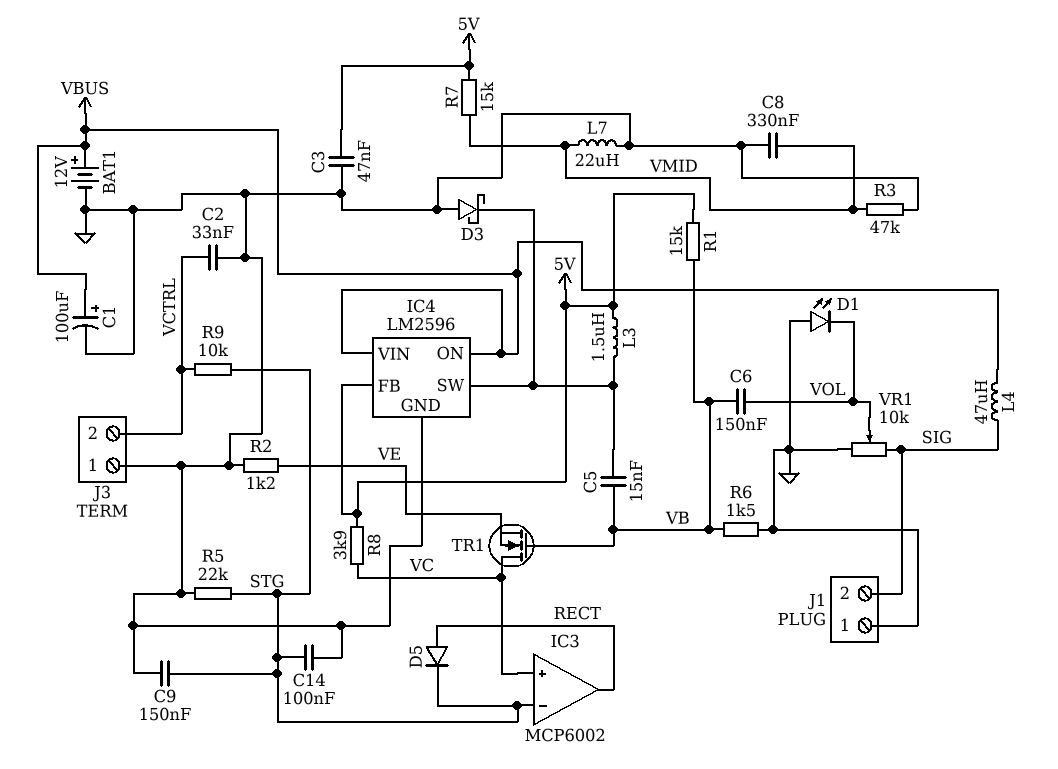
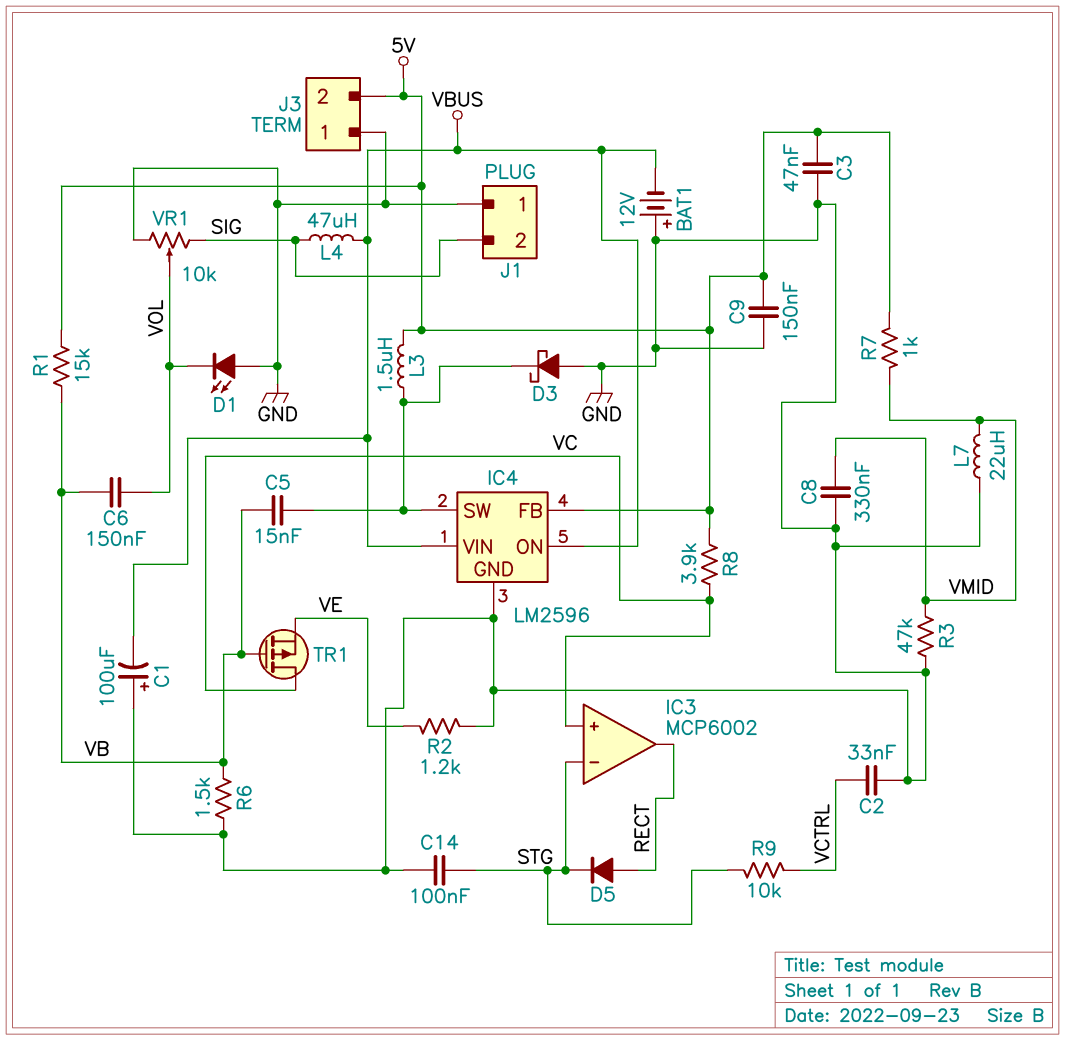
BAT1: 12V (plus VBUS, minus GND) -> 12V (plus GND, minus VBUS)
C1: 100uF (plus VBUS, minus GND) -> 100uF (plus GND, minus VBUS)
C9: 150nF (GND, STG) -> 150nF (5V, GND)
J3 pin 2: VCTRL -> 5V
R5: 22k (GND, STG) -> none
R7: 15k (5V, VMID) -> 1k (5V, VMID)
TR1: NMOS (G VB, D VC, S VE) -> PMOS (G VB, D VC, S VE)

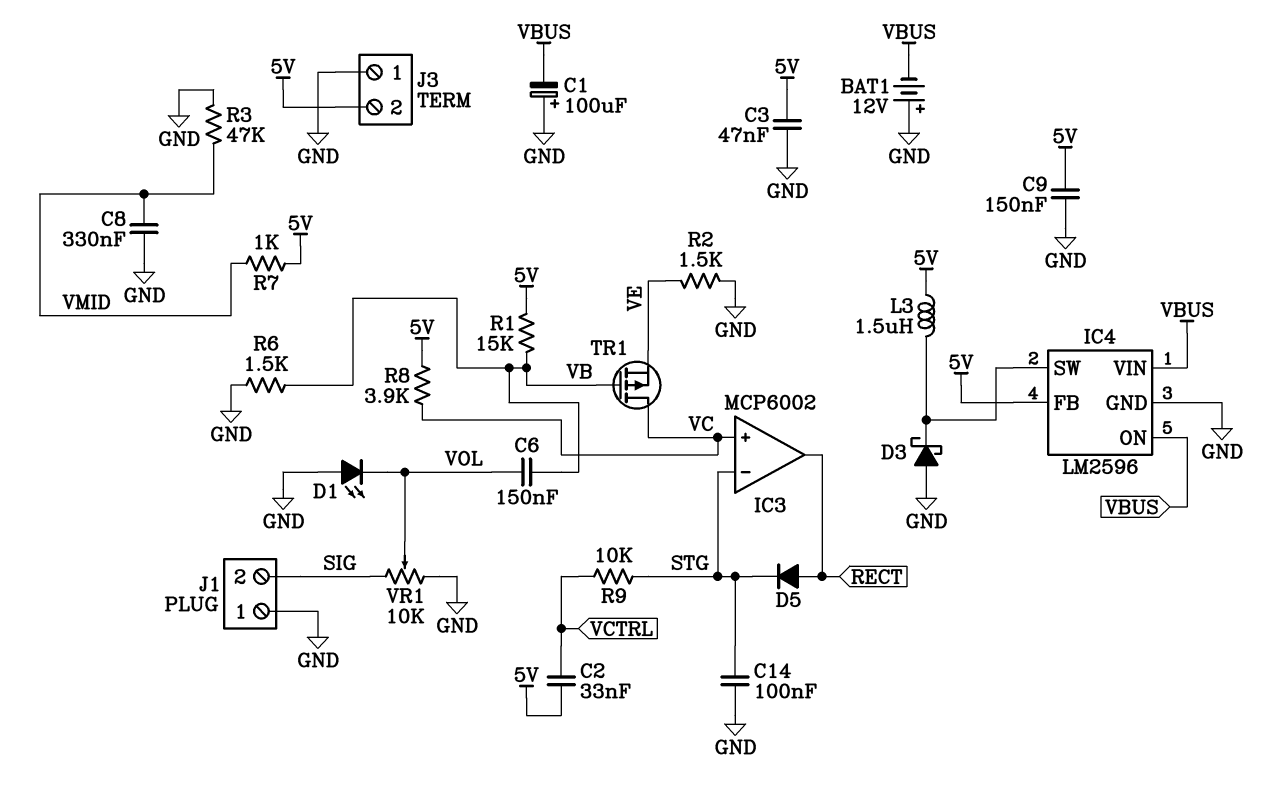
C2: 33nF (GND, VCTRL) -> 33nF (5V, VCTRL)
C5: 15nF (IC4/SW, VB) -> none
L4: 47uH (SIG, VBUS) -> none
L7: 22uH (GND, VMID) -> none
R2: 1.2k (GND, VE) -> 1.5k (GND, VE)

